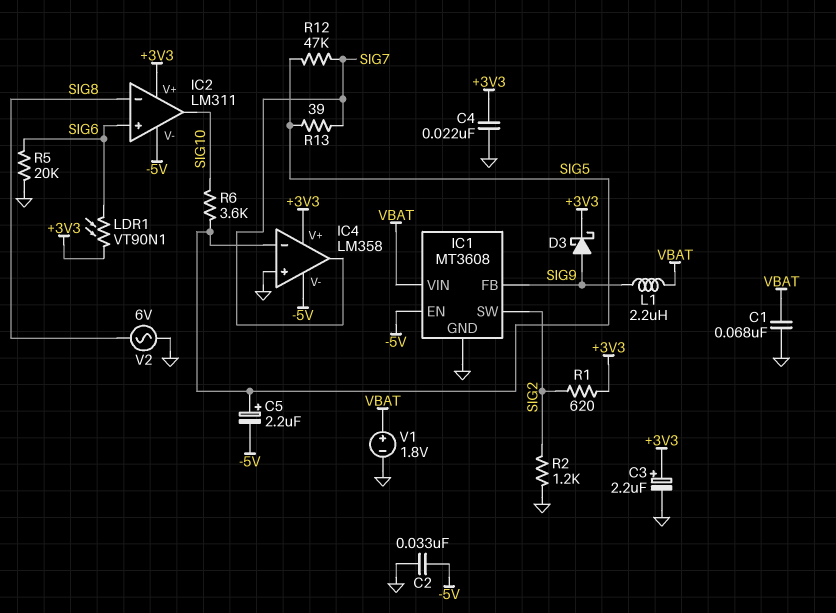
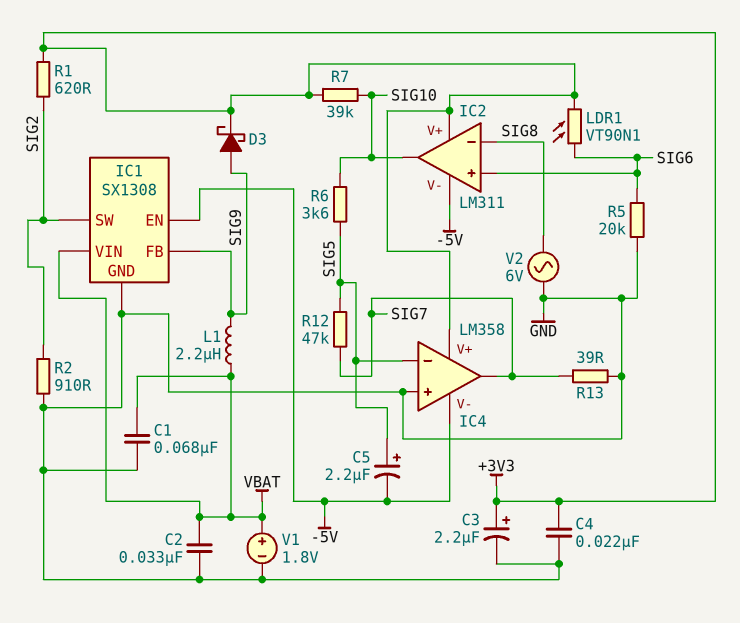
C2: 33nF (-5V, GND) -> 33nF (GND, VBAT)
IC1: MT3608 -> SX1308
R2: 1.2k (GND, SIG2) -> 910 (GND, SIG2)
R7: none -> 39k (+3V3, SIG10)
R13: 39 (SIG5, SIG7) -> 39 (GND, SIG7)

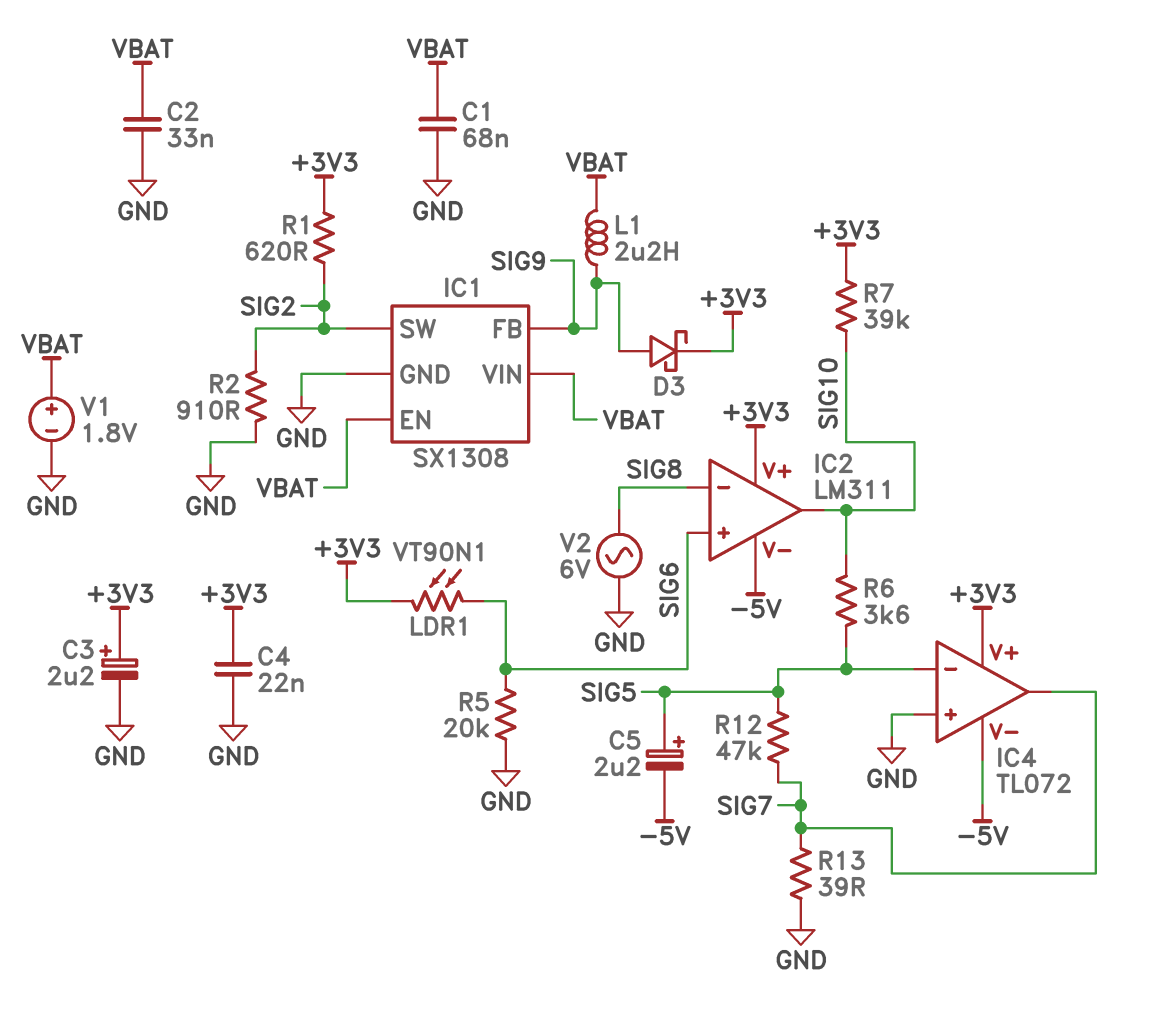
IC1 pin EN: -5V -> VBAT
IC4: LM358 -> TL072

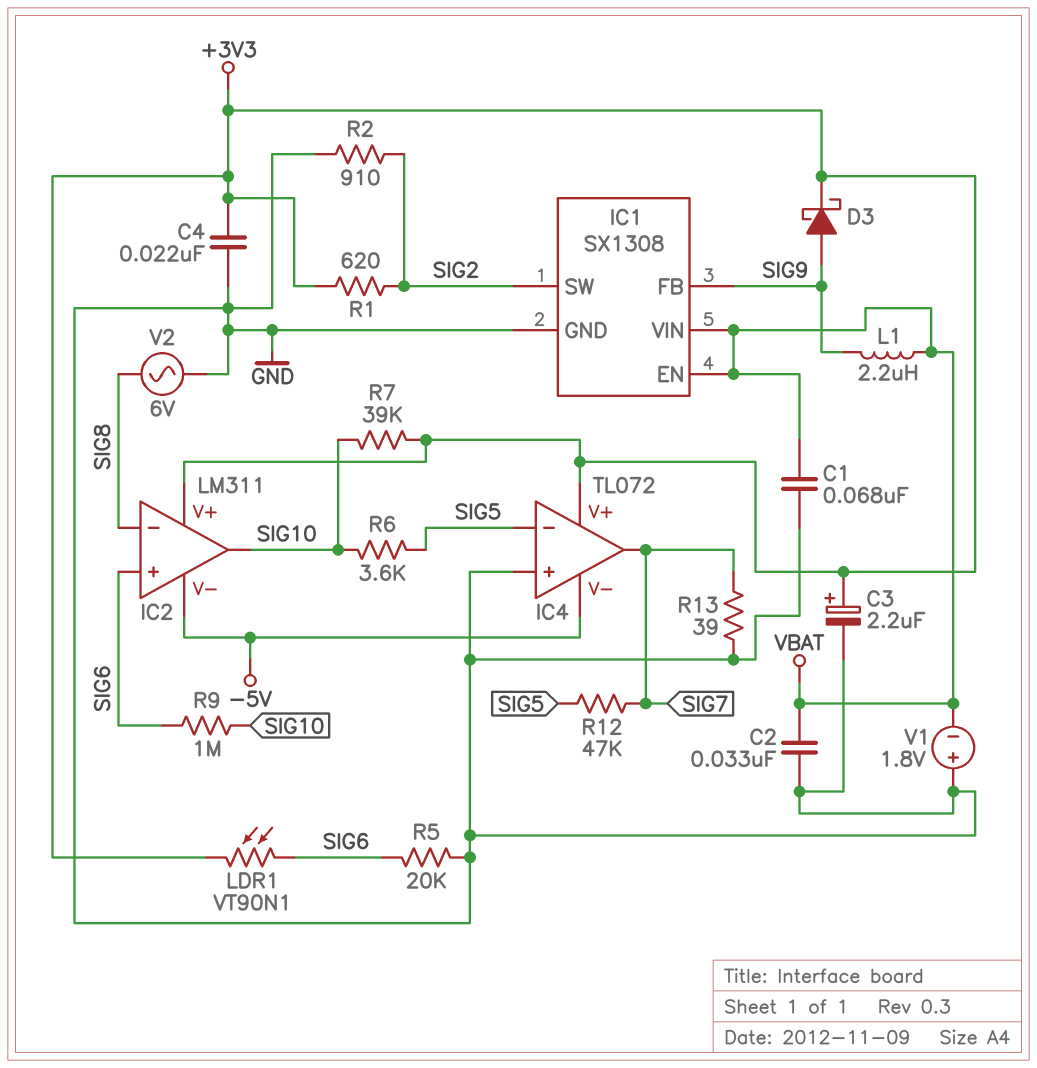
C5: 2.2uF (plus SIG5, minus -5V) -> none
R9: none -> 1M (SIG6, SIG10)
V1: 1.8V (plus VBAT, minus GND) -> 1.8V (plus GND, minus VBAT)

